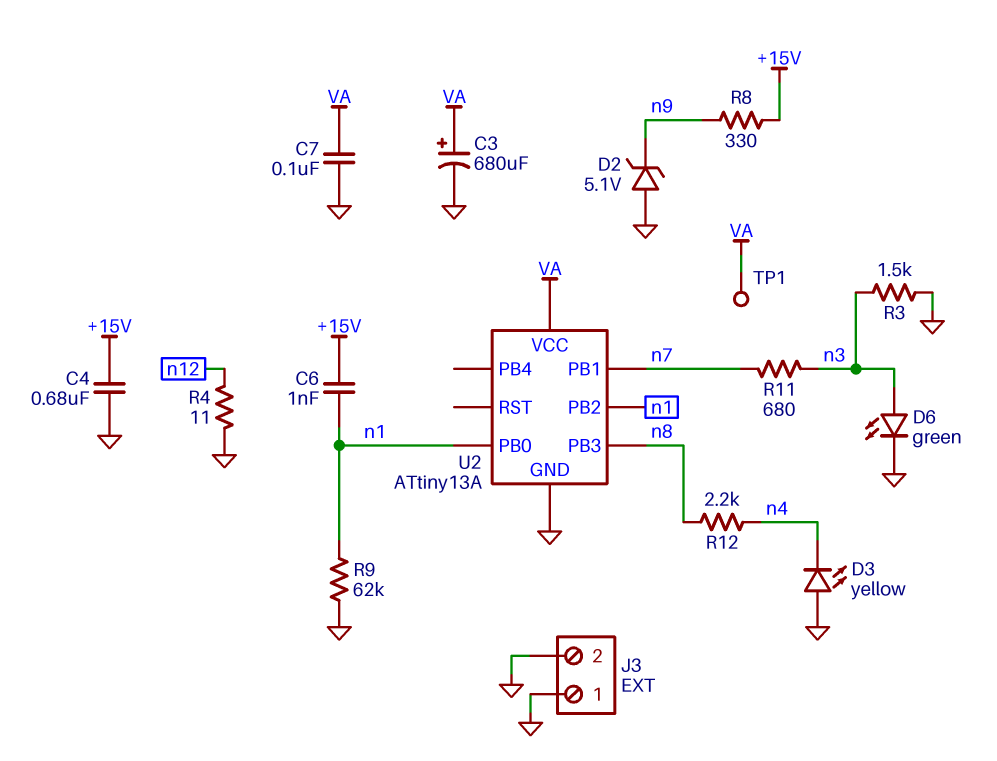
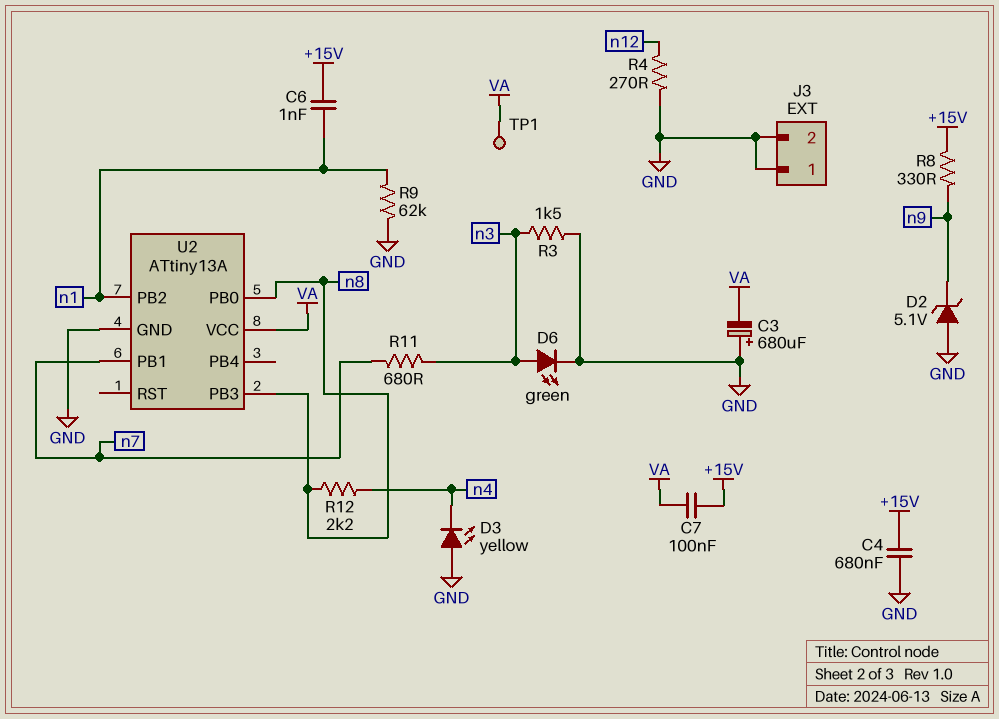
C3: 680uF (plus VA, minus GND) -> 680uF (plus GND, minus VA)
C7: 100nF (GND, VA) -> 100nF (+15V, VA)
R4: 11 (GND, n12) -> 270 (GND, n12)
U2 pin PB0: n1 -> n8

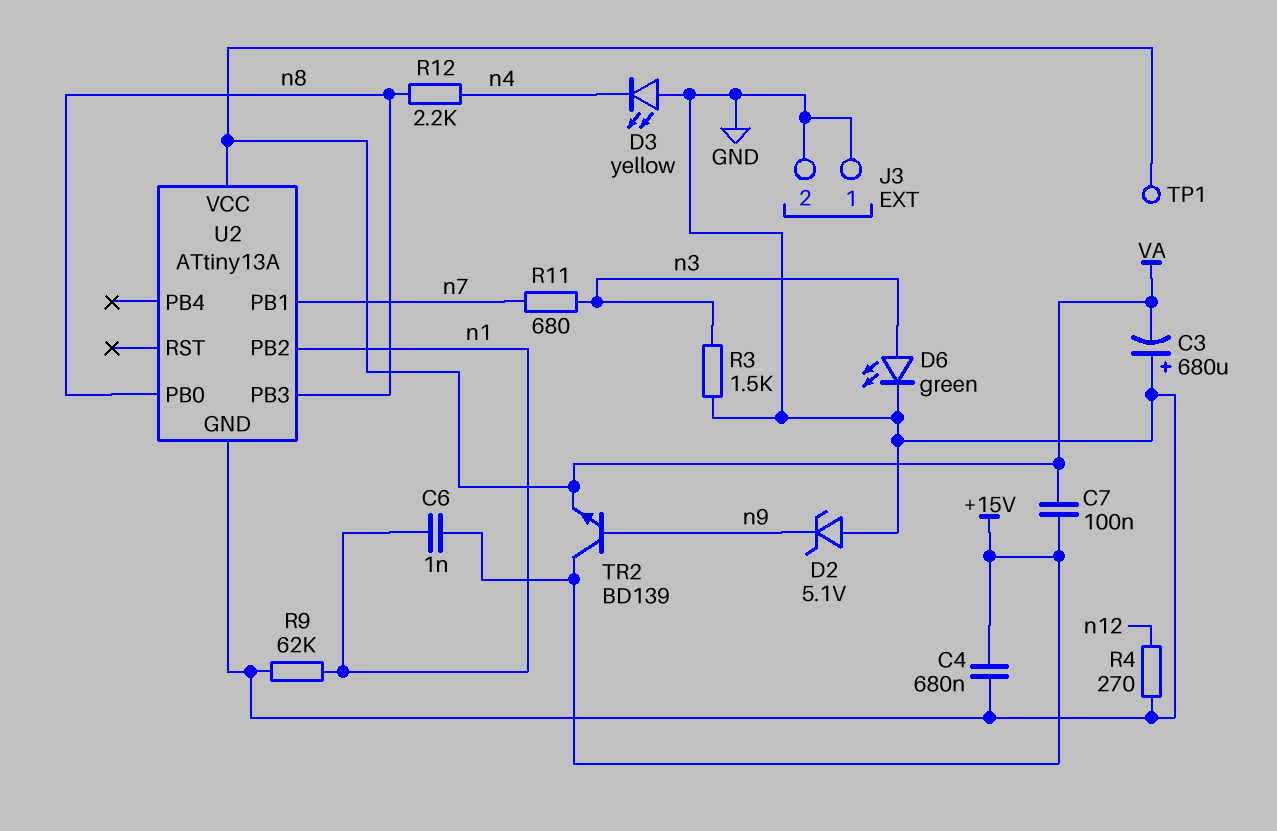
R8: 330 (+15V, n9) -> none
TR2: none -> NPN BD139 (B n9, C +15V, E VA)

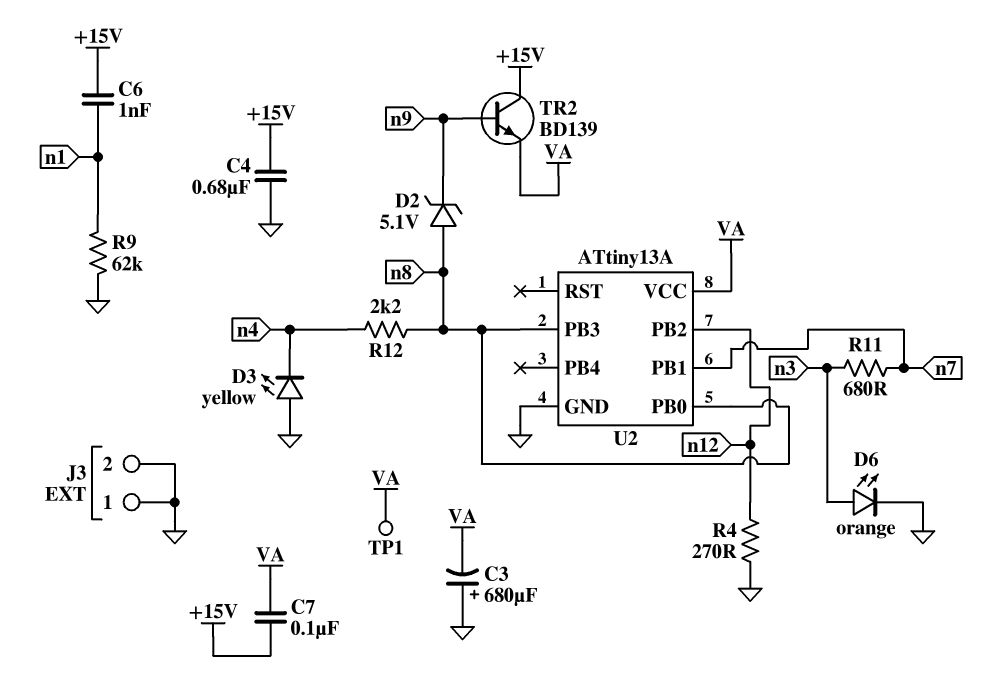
D2: zener 5.1V (A GND, K n9) -> zener 5.1V (A n8, K n9)
D6: LED green (A n3, K GND) -> LED orange (A n3, K GND)
R3: 1.5k (GND, n3) -> none
U2 pin PB2: n1 -> n12

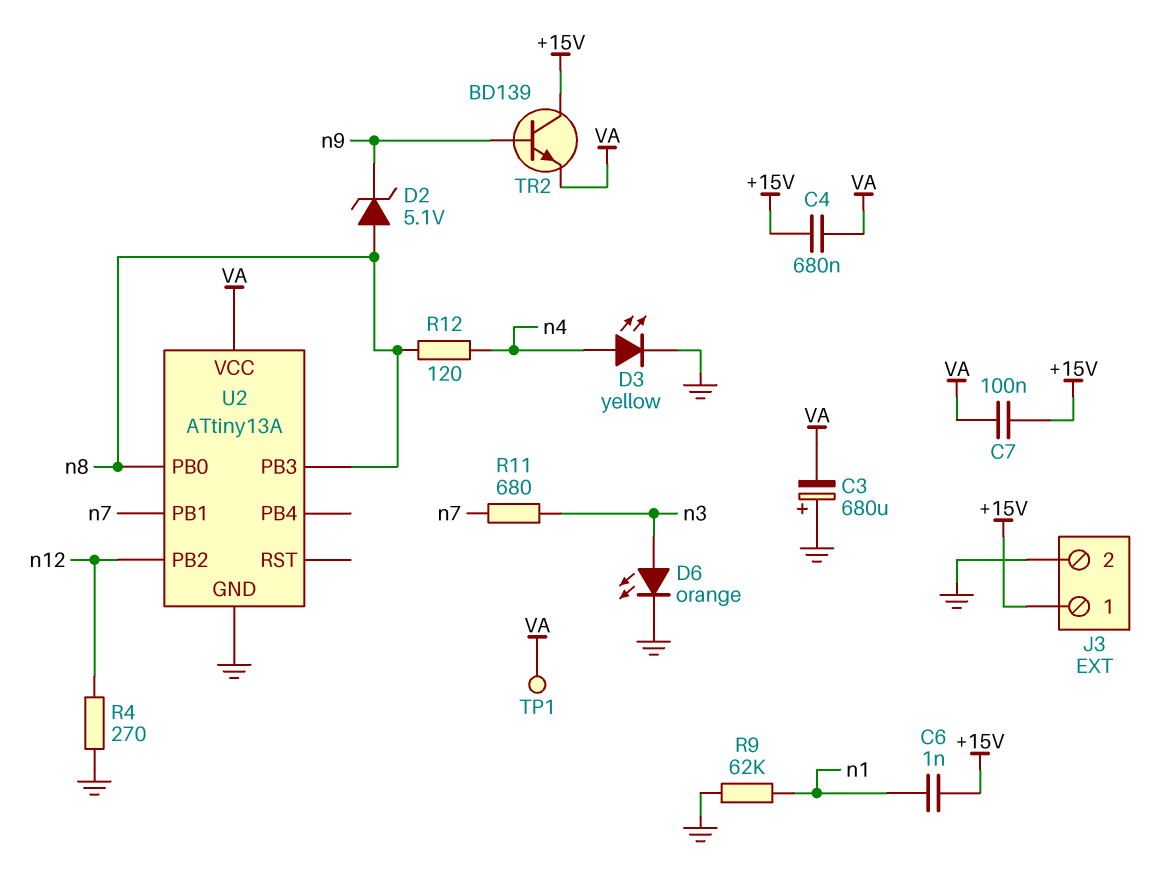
C4: 680nF (+15V, GND) -> 680nF (+15V, VA)
D3: LED yellow (A GND, K n4) -> LED yellow (A n4, K GND)
J3 pin 1: GND -> +15V
R12: 2.2k (n4, n8) -> 120 (n4, n8)

